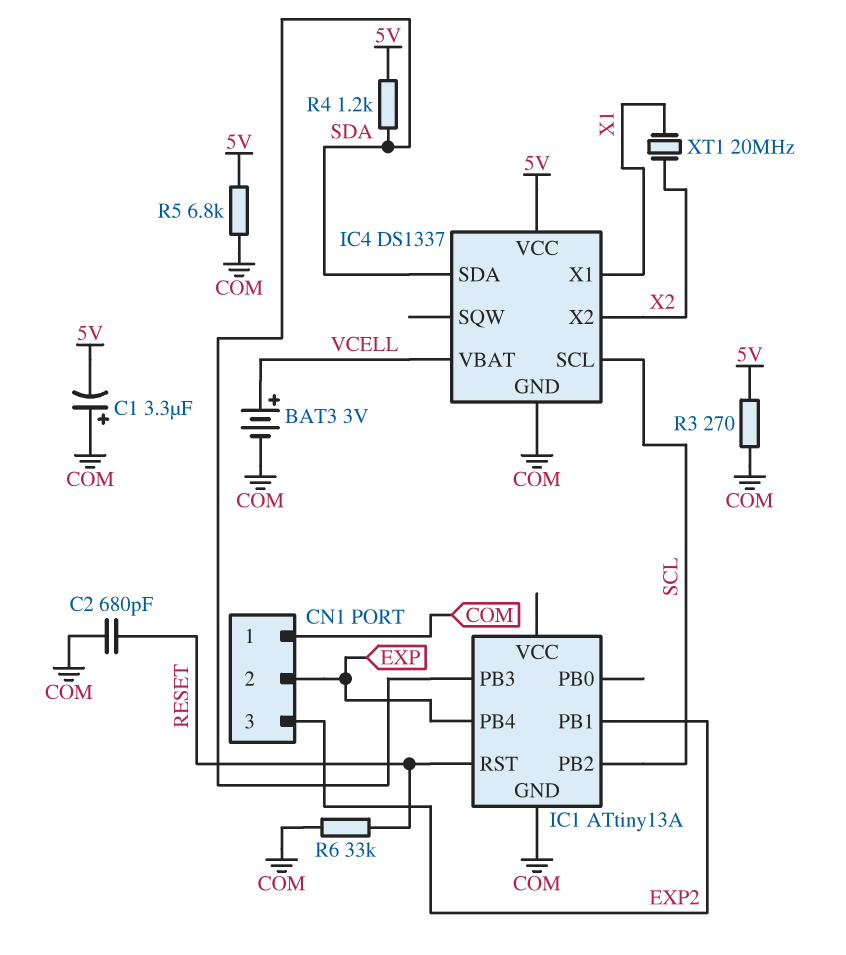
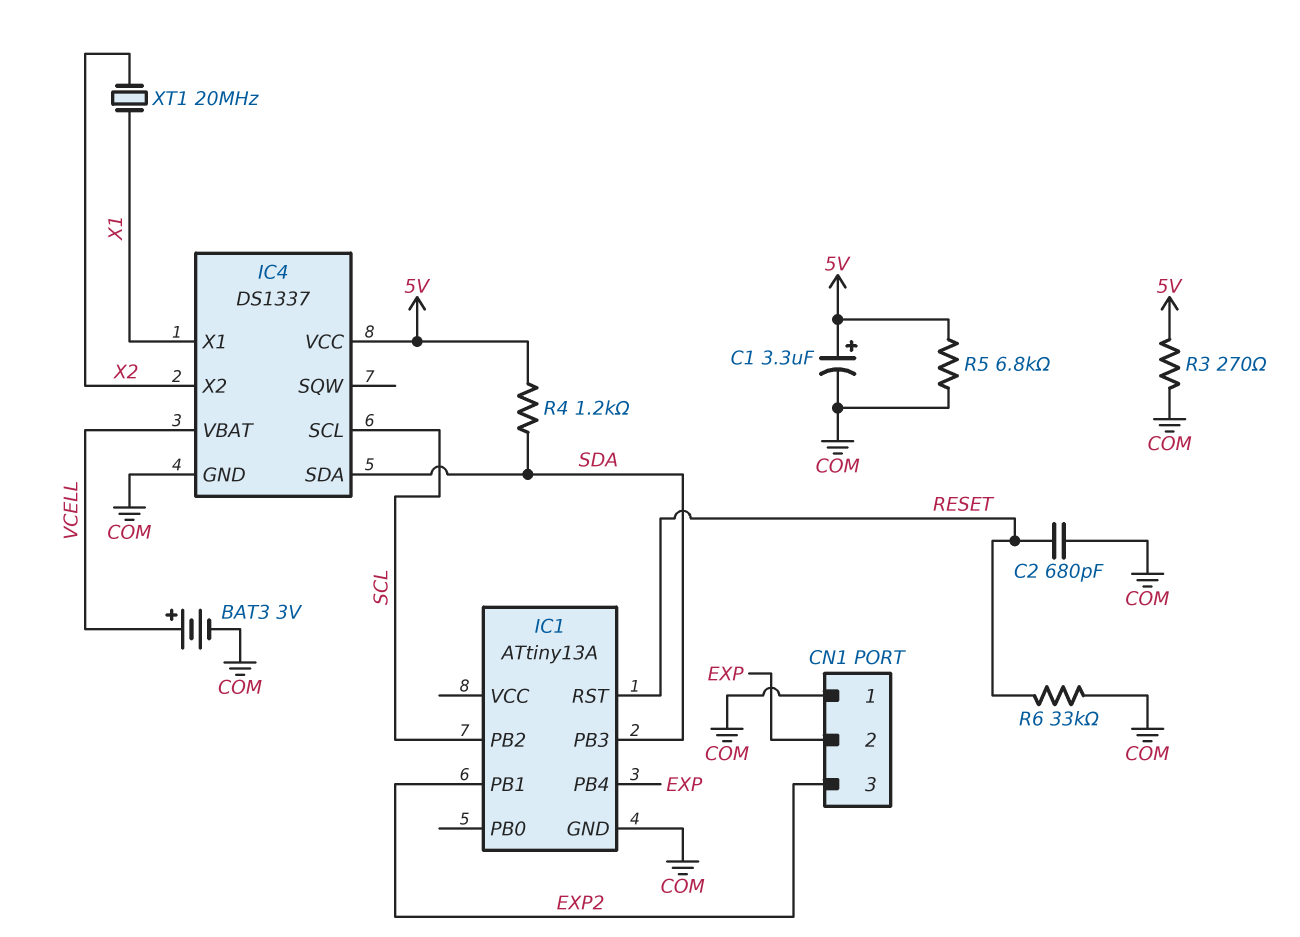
C1: 3.3uF (plus COM, minus 5V) -> 3.3uF (plus 5V, minus COM)

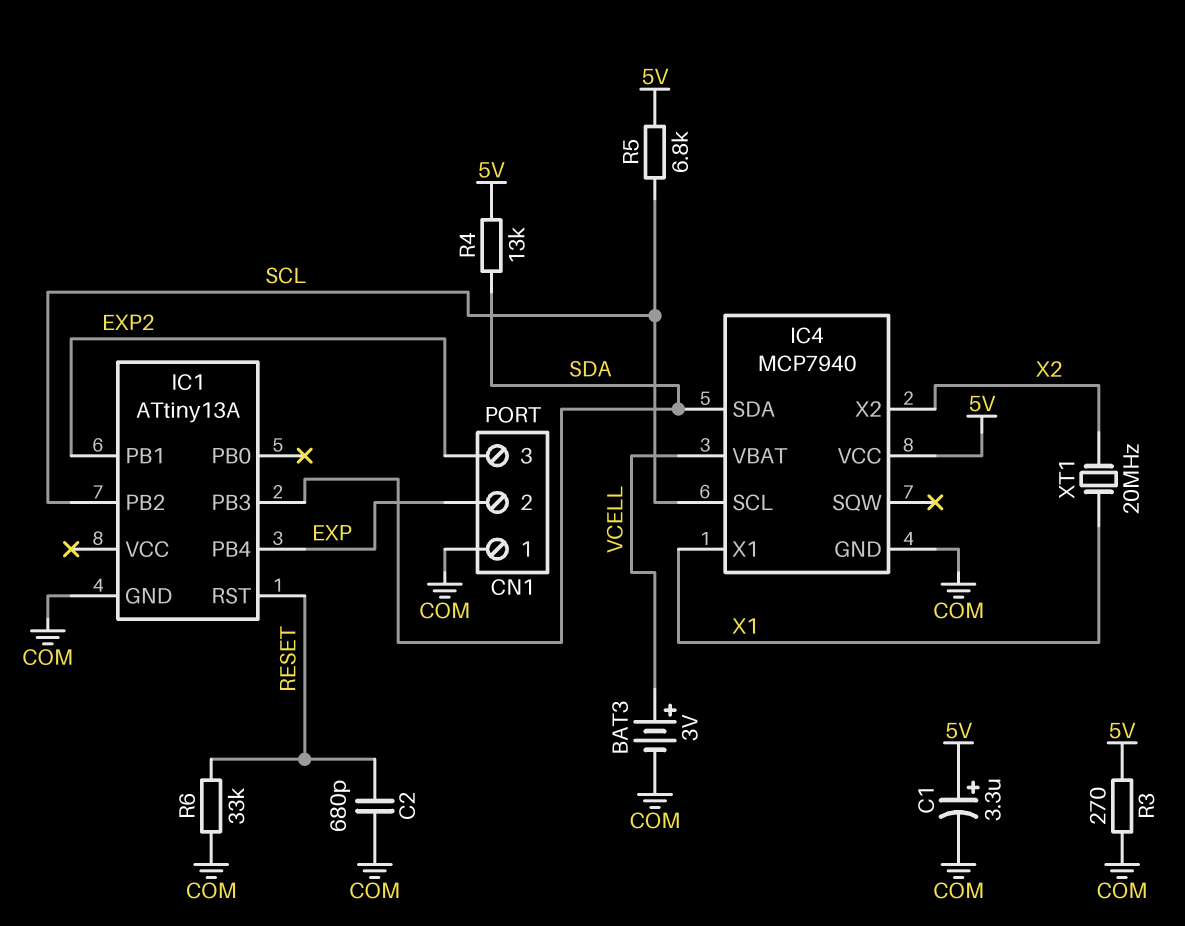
IC4: DS1337 -> MCP7940
R4: 1.2k (5V, SDA) -> 13k (5V, SDA)
R5: 6.8k (5V, COM) -> 6.8k (5V, SCL)

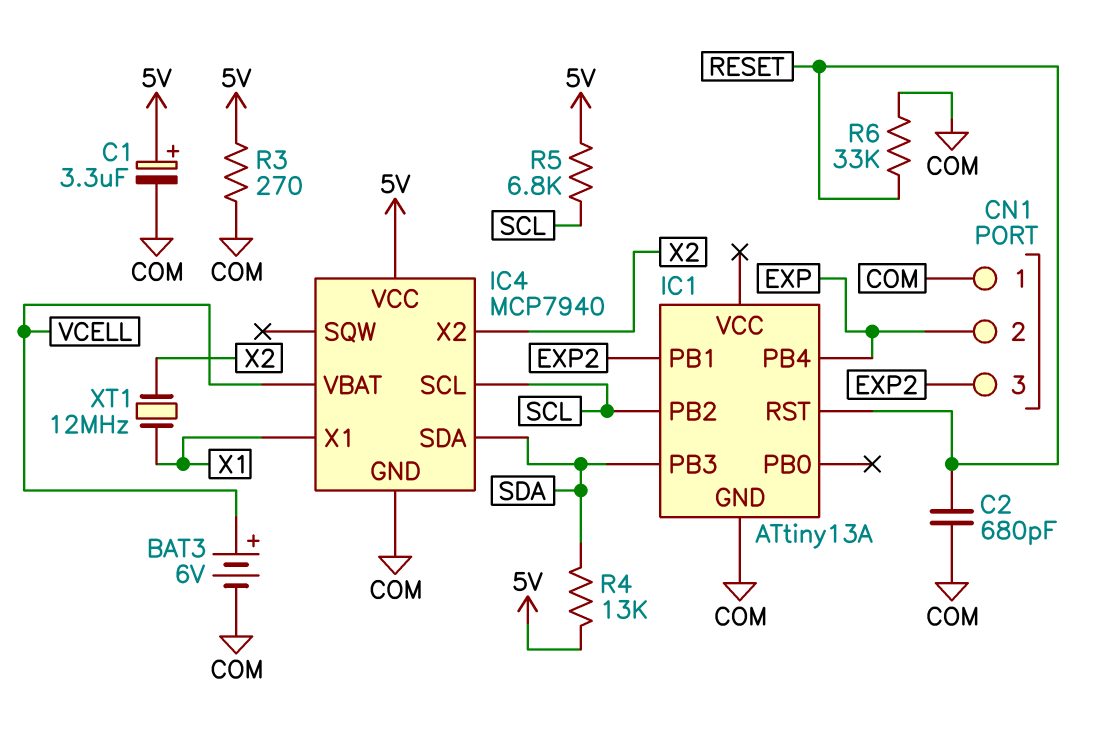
BAT3: 3V (plus VCELL, minus COM) -> 6V (plus VCELL, minus COM)
XT1: 20MHz (X1, X2) -> 12MHz (X1, X2)

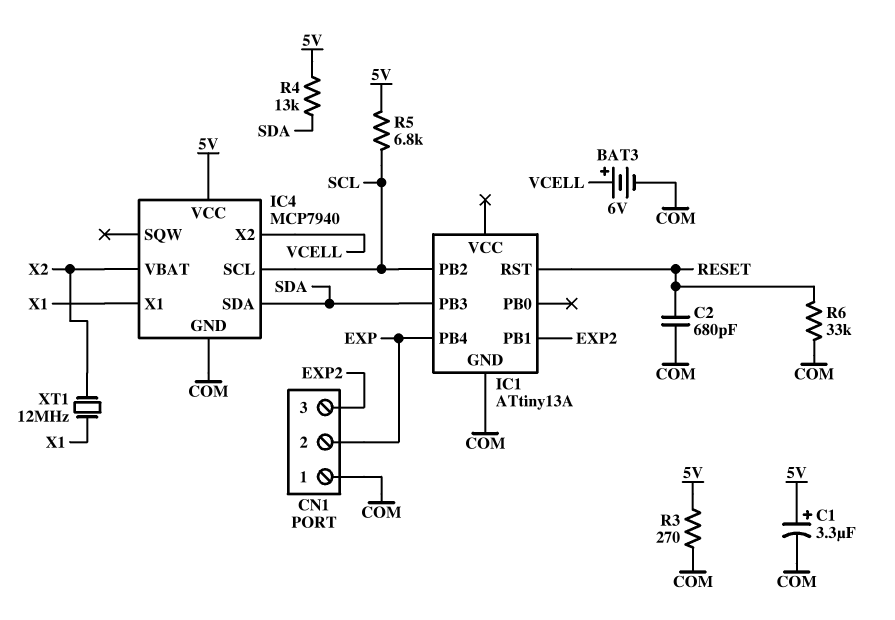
IC4 pin VBAT: VCELL -> X2
IC4 pin X2: X2 -> VCELL

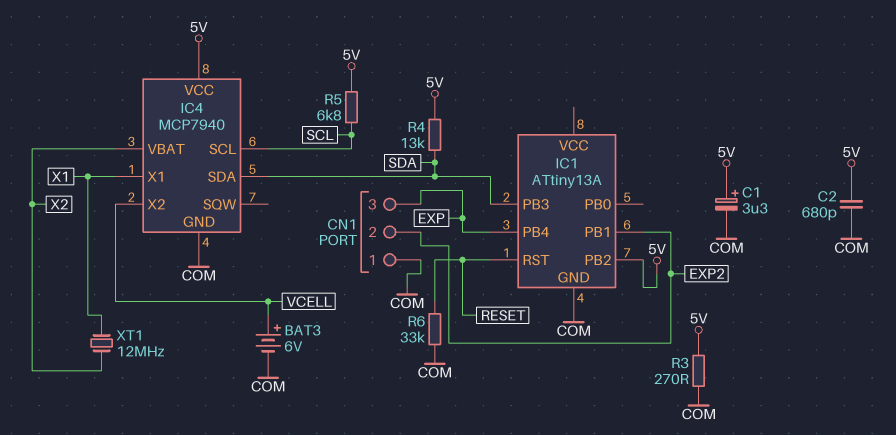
C2: 680pF (COM, RESET) -> 680pF (5V, COM)
CN1 pin 2: EXP -> EXP2
CN1 pin 3: EXP2 -> EXP
IC1 pin PB2: SCL -> 5V

